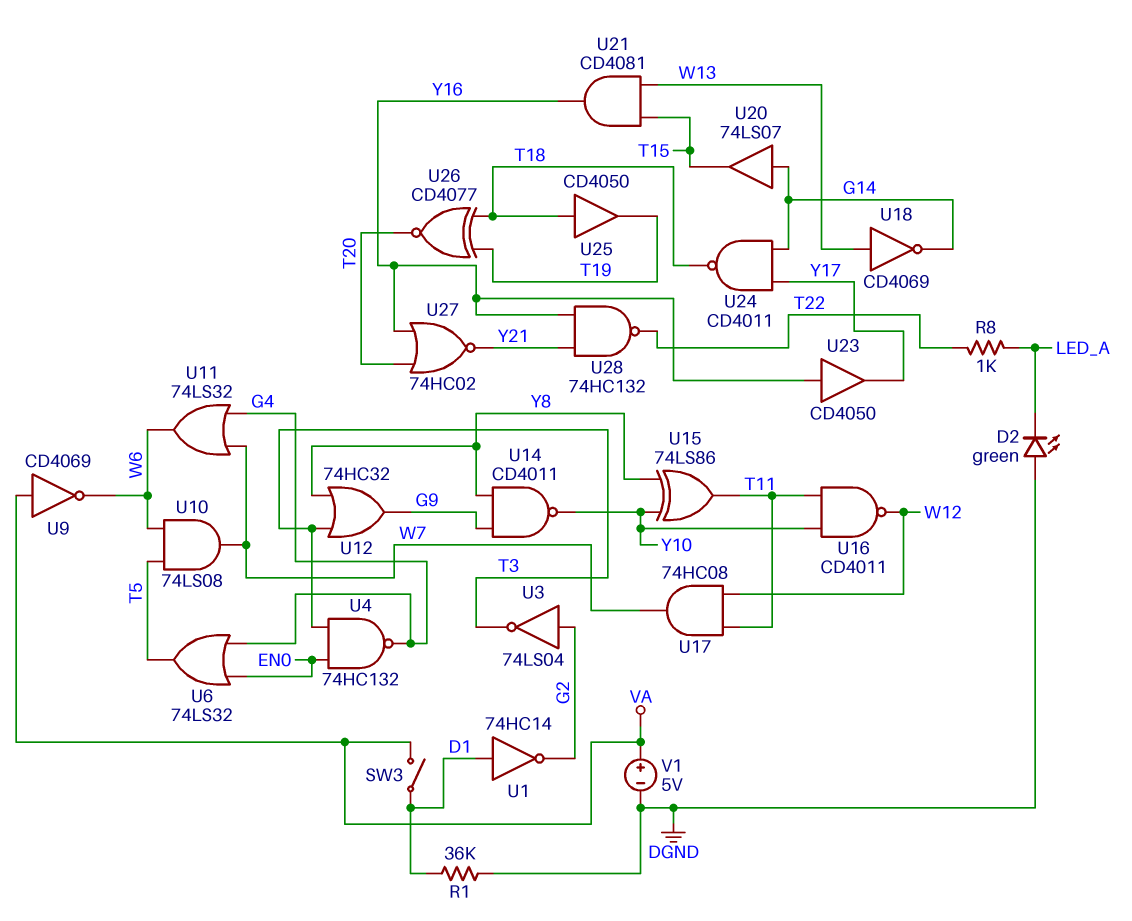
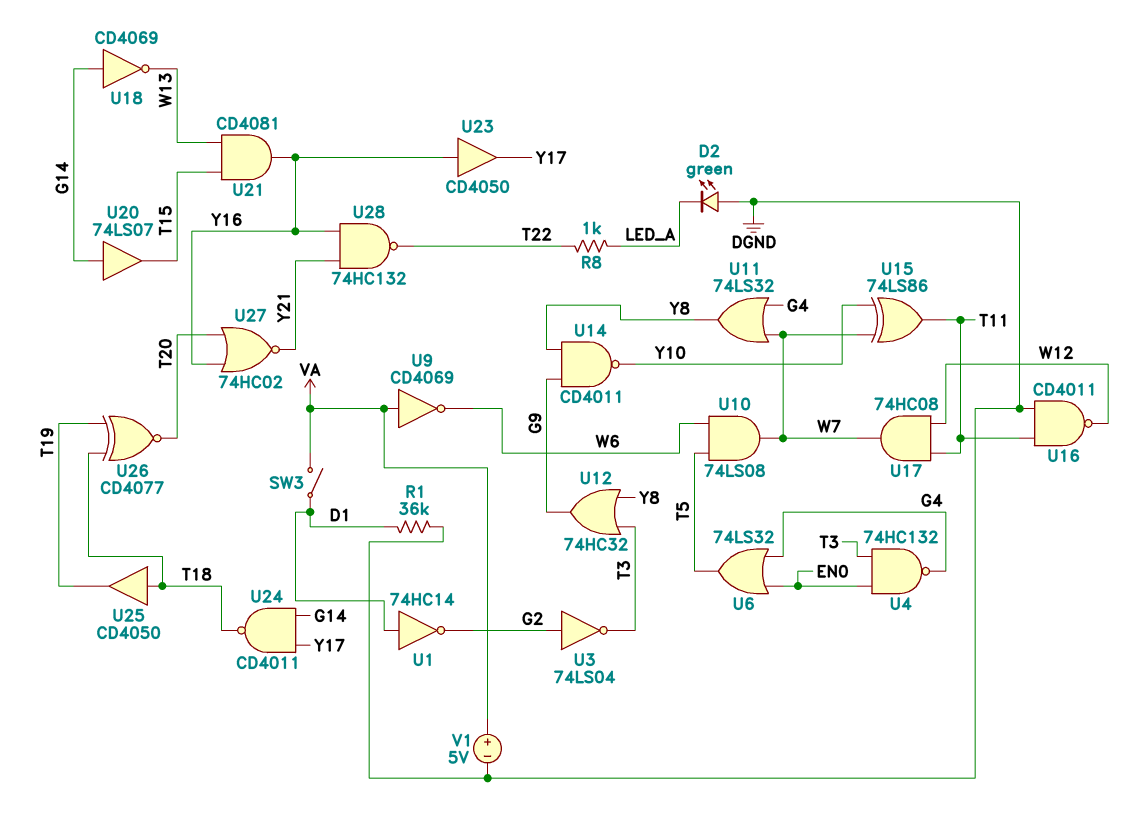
U11: OR 74LS32 (in G4, in W7, out W6) -> OR 74LS32 (in G4, in W7, out Y8)
U15: XOR 74LS86 (in Y8, in Y10, out T11) -> XOR 74LS86 (in W7, in Y10, out T11)
U16: NAND CD4011 (in T11, in Y10, out W12) -> NAND CD4011 (in DGND, in T11, out W12)
U18: NOT CD4069 (in W13, out G14) -> NOT CD4069 (in G14, out W13)

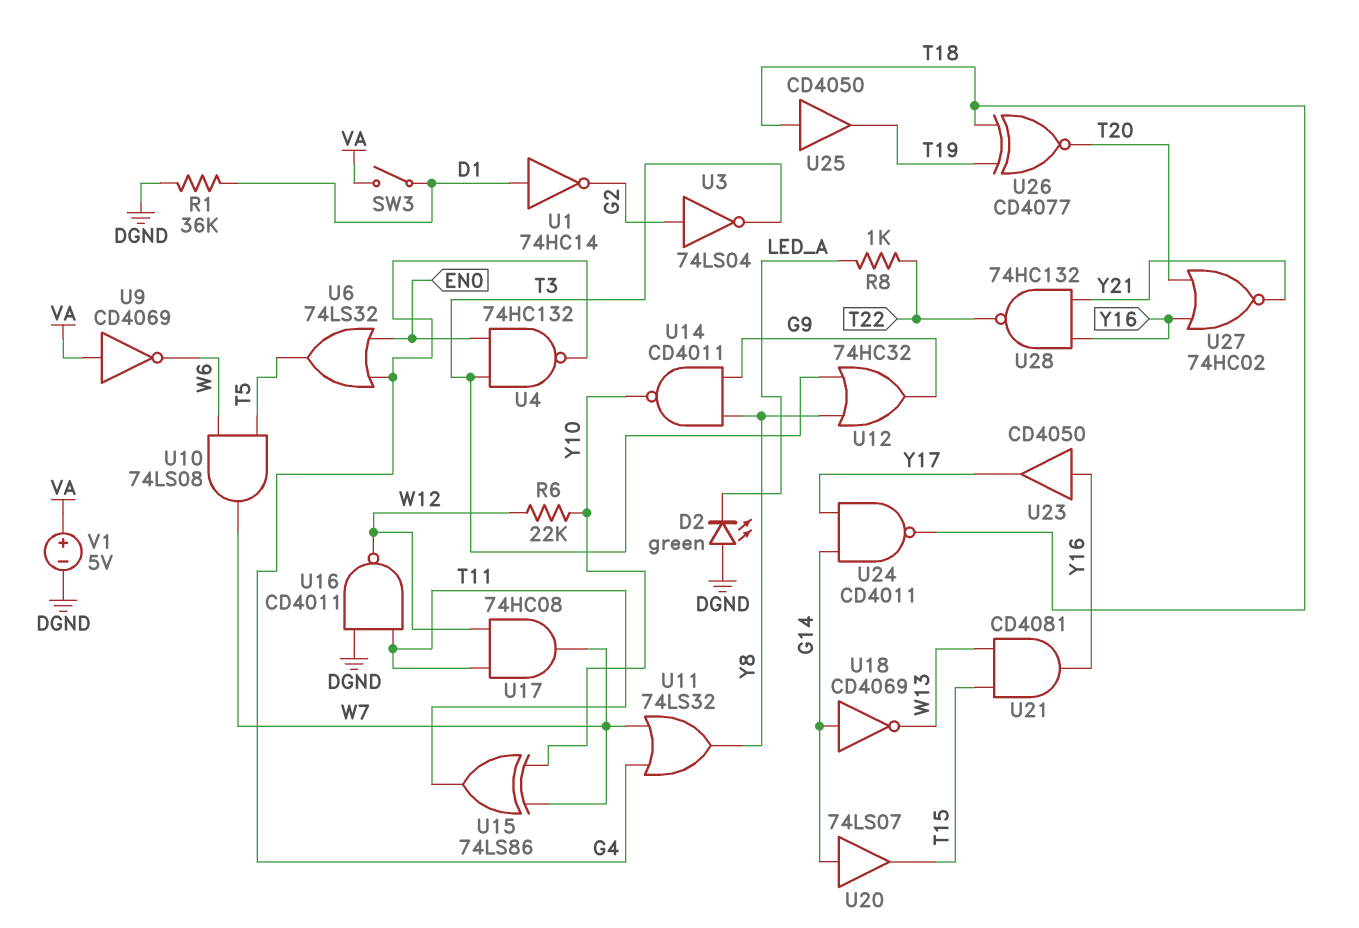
R6: none -> 22k (W12, Y10)

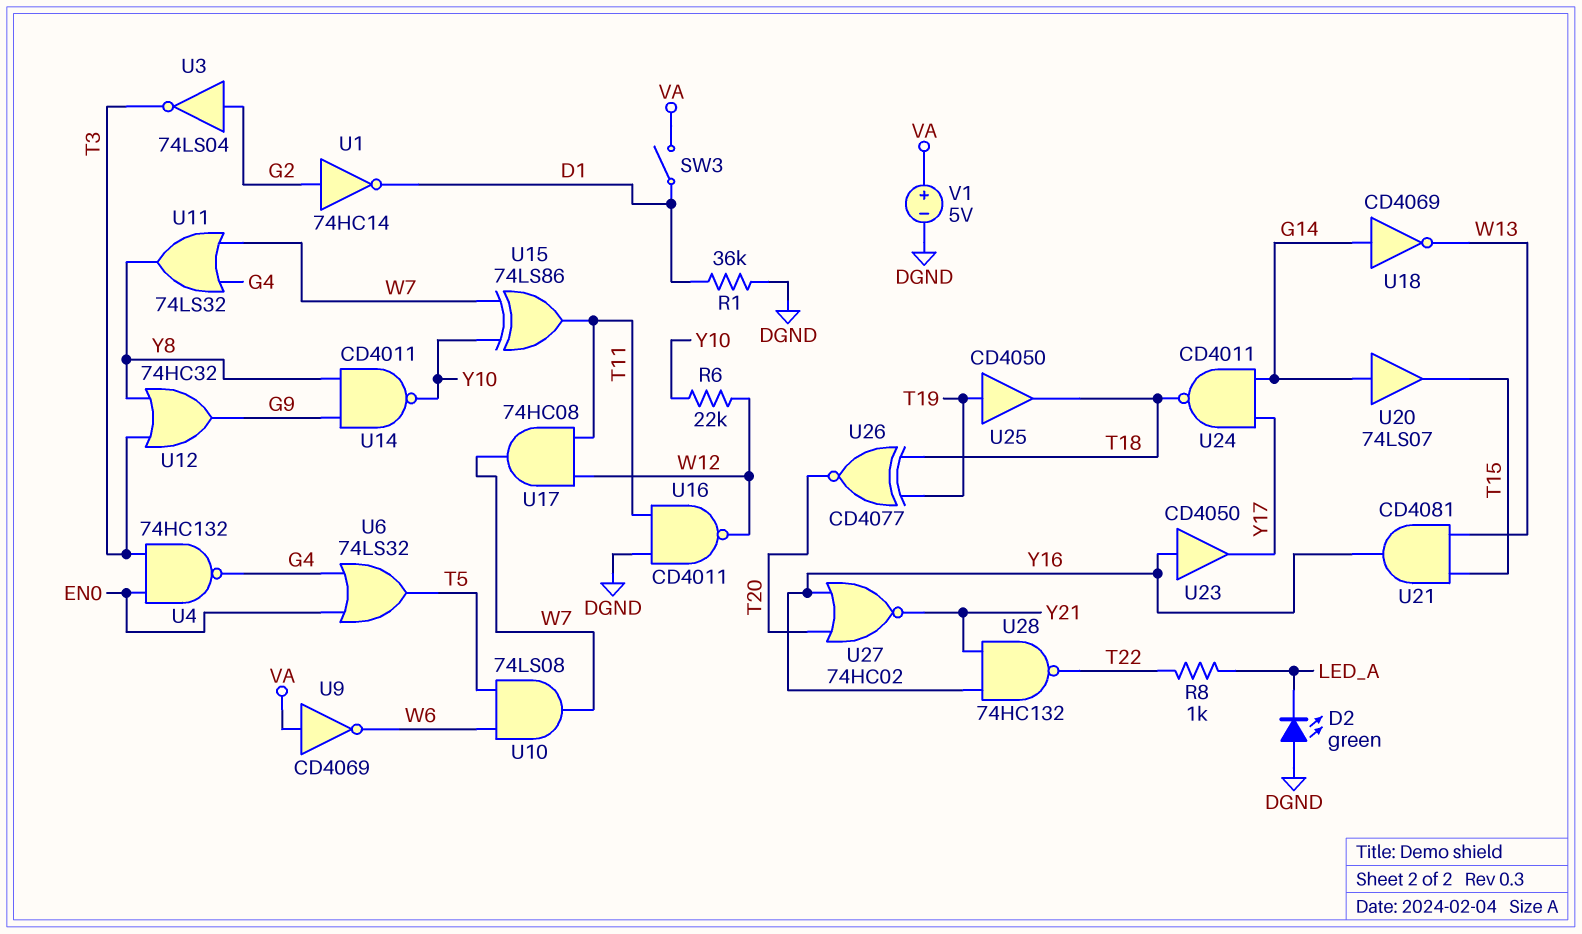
U1: NOT 74HC14 (in D1, out G2) -> NOT 74HC14 (in G2, out D1)
U25: buffer CD4050 (in T18, out T19) -> buffer CD4050 (in T19, out T18)

